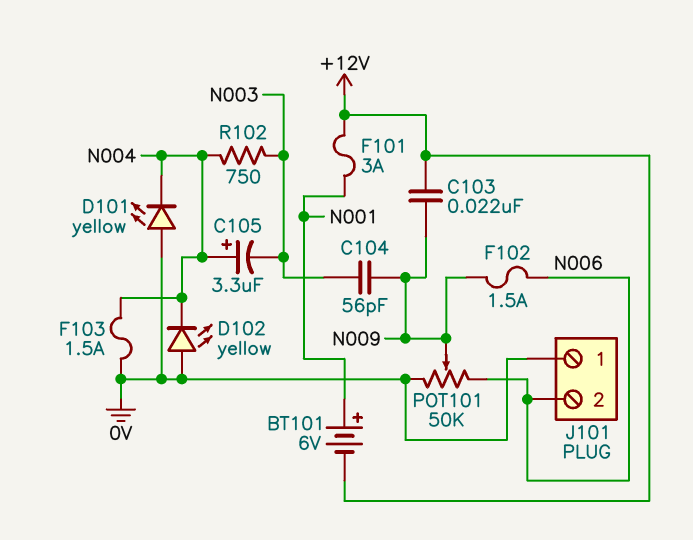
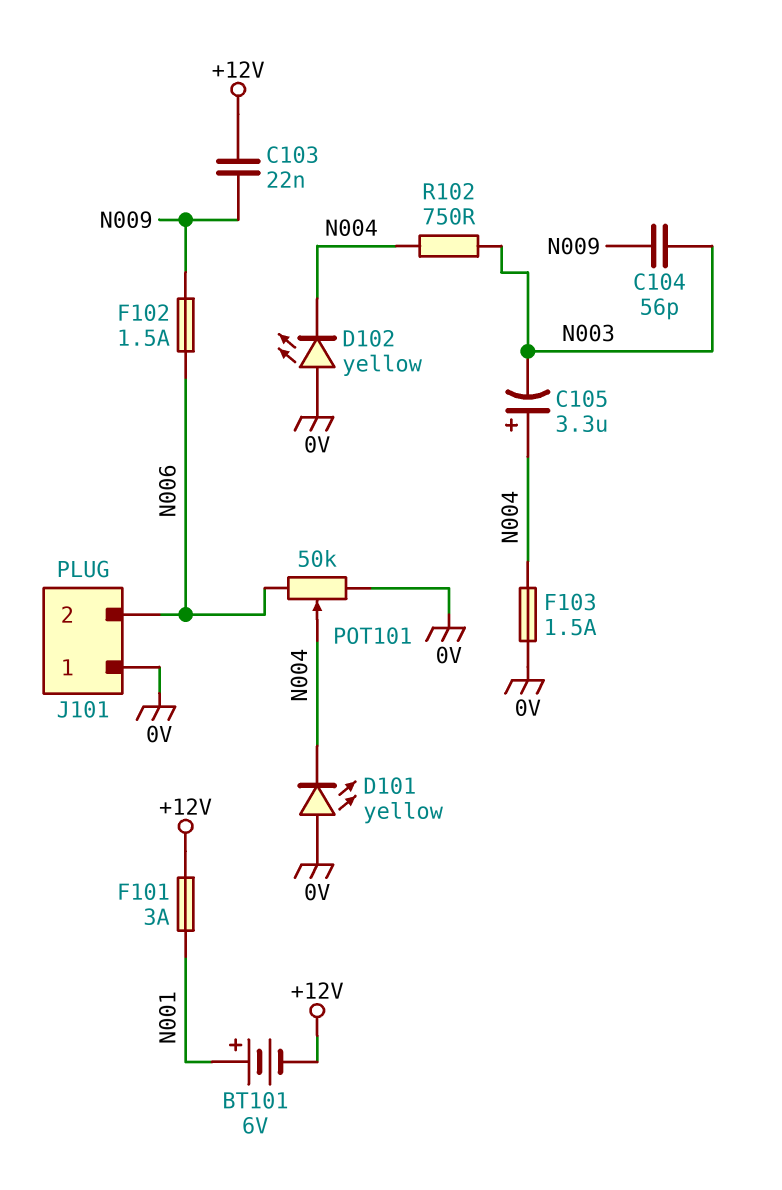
POT101: 50k (0V, N006, wiper N009) -> 50k (0V, N006, wiper N004)

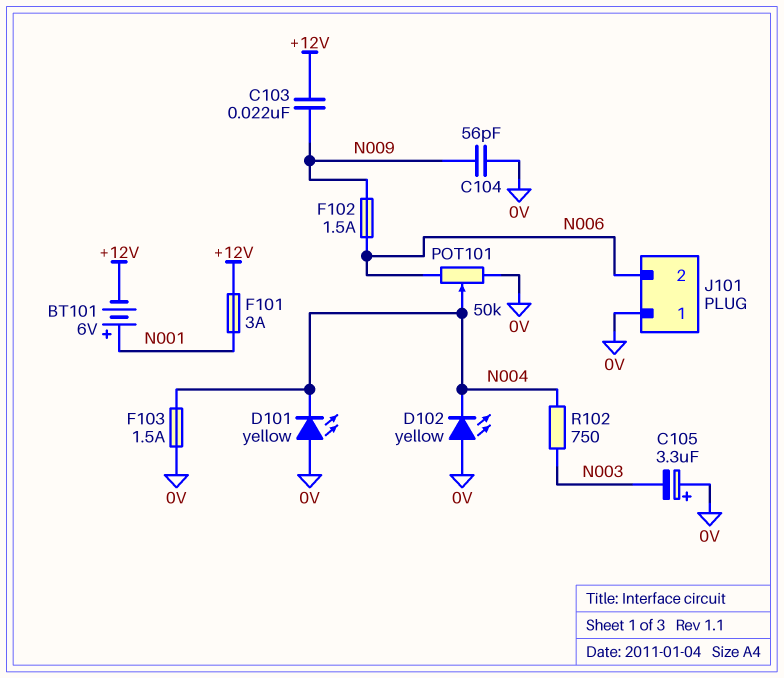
C104: 56pF (N003, N009) -> 56pF (0V, N009)
C105: 3.3uF (plus N004, minus N003) -> 3.3uF (plus 0V, minus N003)

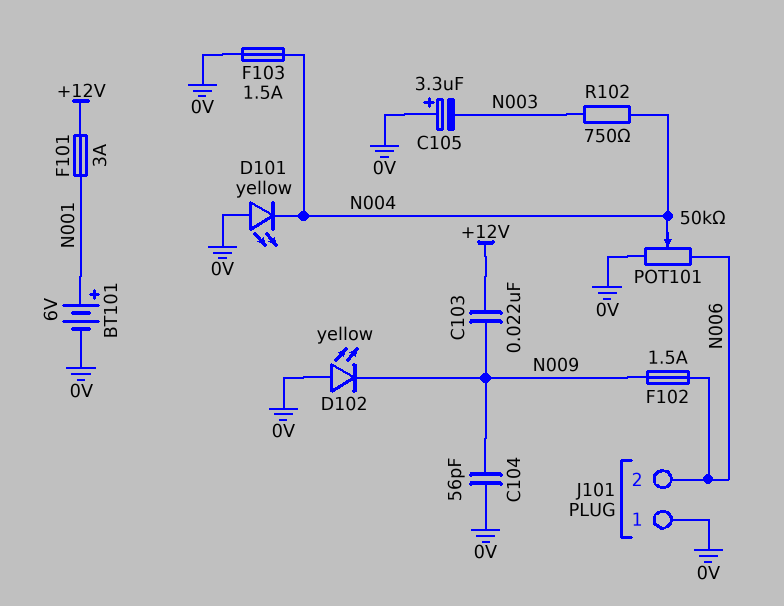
BT101: 6V (plus N001, minus +12V) -> 6V (plus N001, minus 0V)
D102: LED yellow (A 0V, K N004) -> LED yellow (A 0V, K N009)

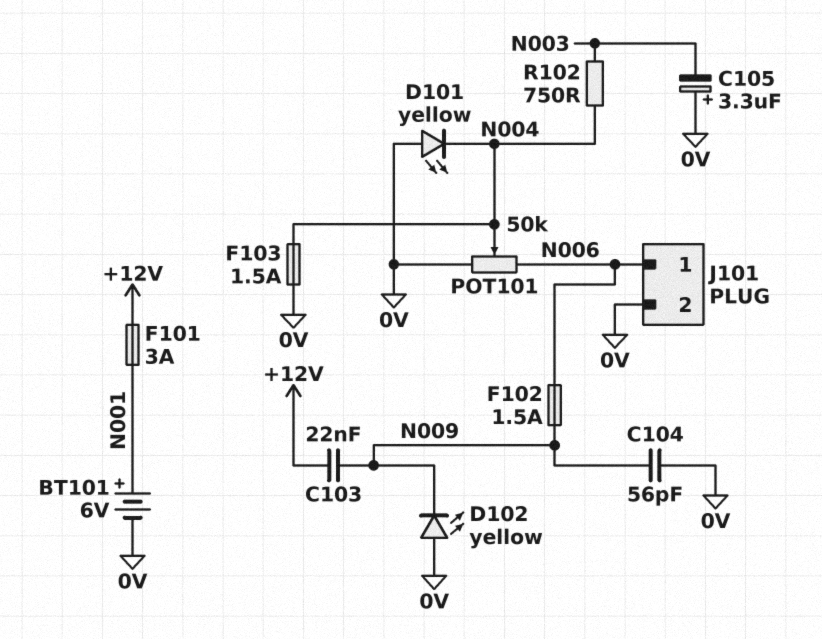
J101 pin 1: 0V -> N006
J101 pin 2: N006 -> 0V

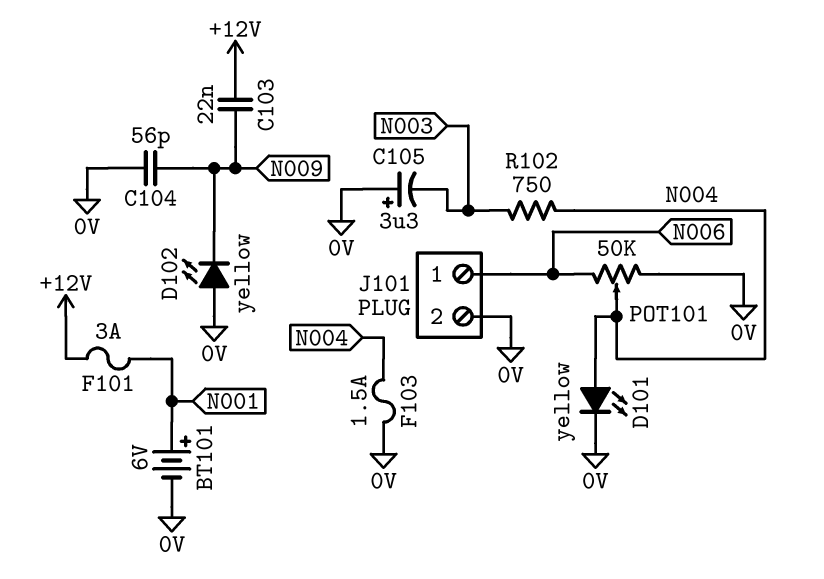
D101: LED yellow (A 0V, K N004) -> LED yellow (A N004, K 0V)
F102: 1.5A (N006, N009) -> none

